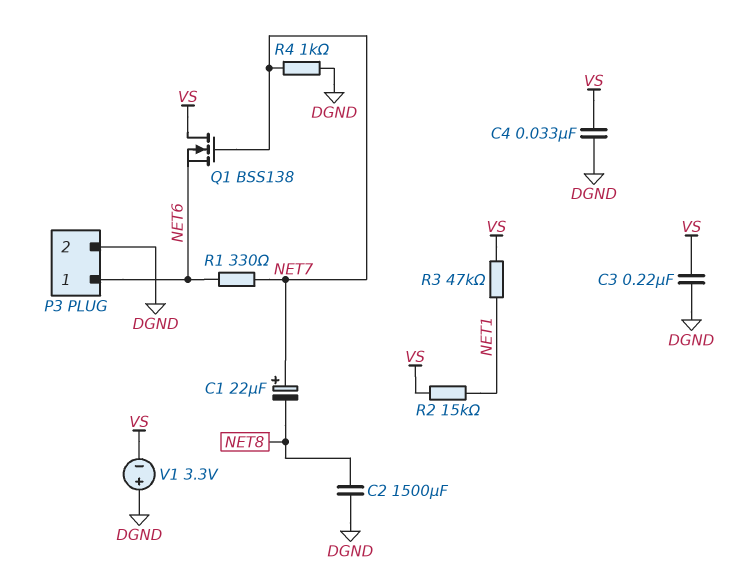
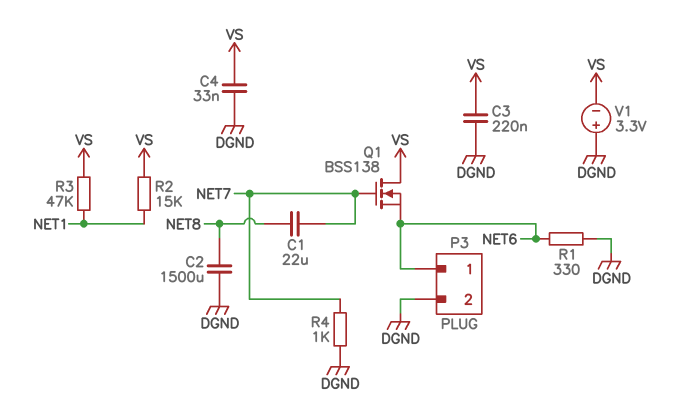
C1: 22uF (plus NET7, minus NET8) -> 22uF (NET7, NET8)
R1: 330 (NET6, NET7) -> 330 (DGND, NET6)

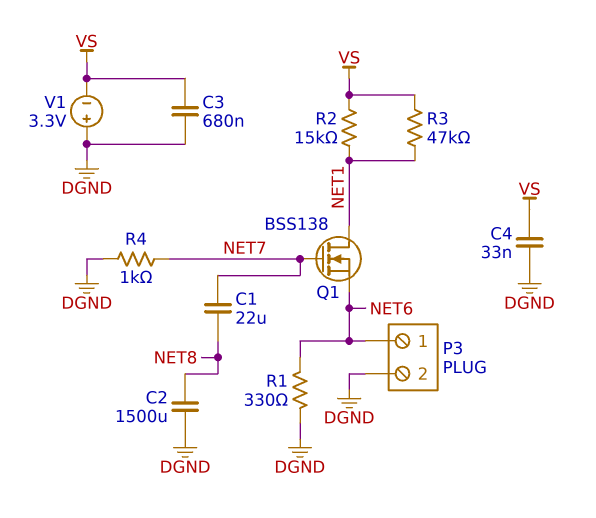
C3: 220nF (DGND, VS) -> 680nF (DGND, VS)
Q1: NMOS BSS138 (G NET7, D VS, S NET6) -> NMOS BSS138 (G NET7, D NET1, S NET6)

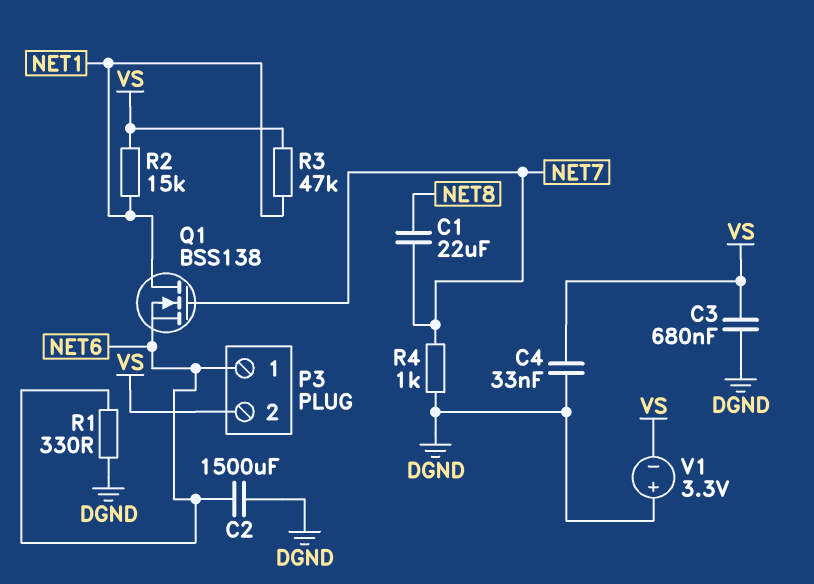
C2: 1500uF (DGND, NET8) -> 1500uF (DGND, NET6)
P3 pin 2: DGND -> VS

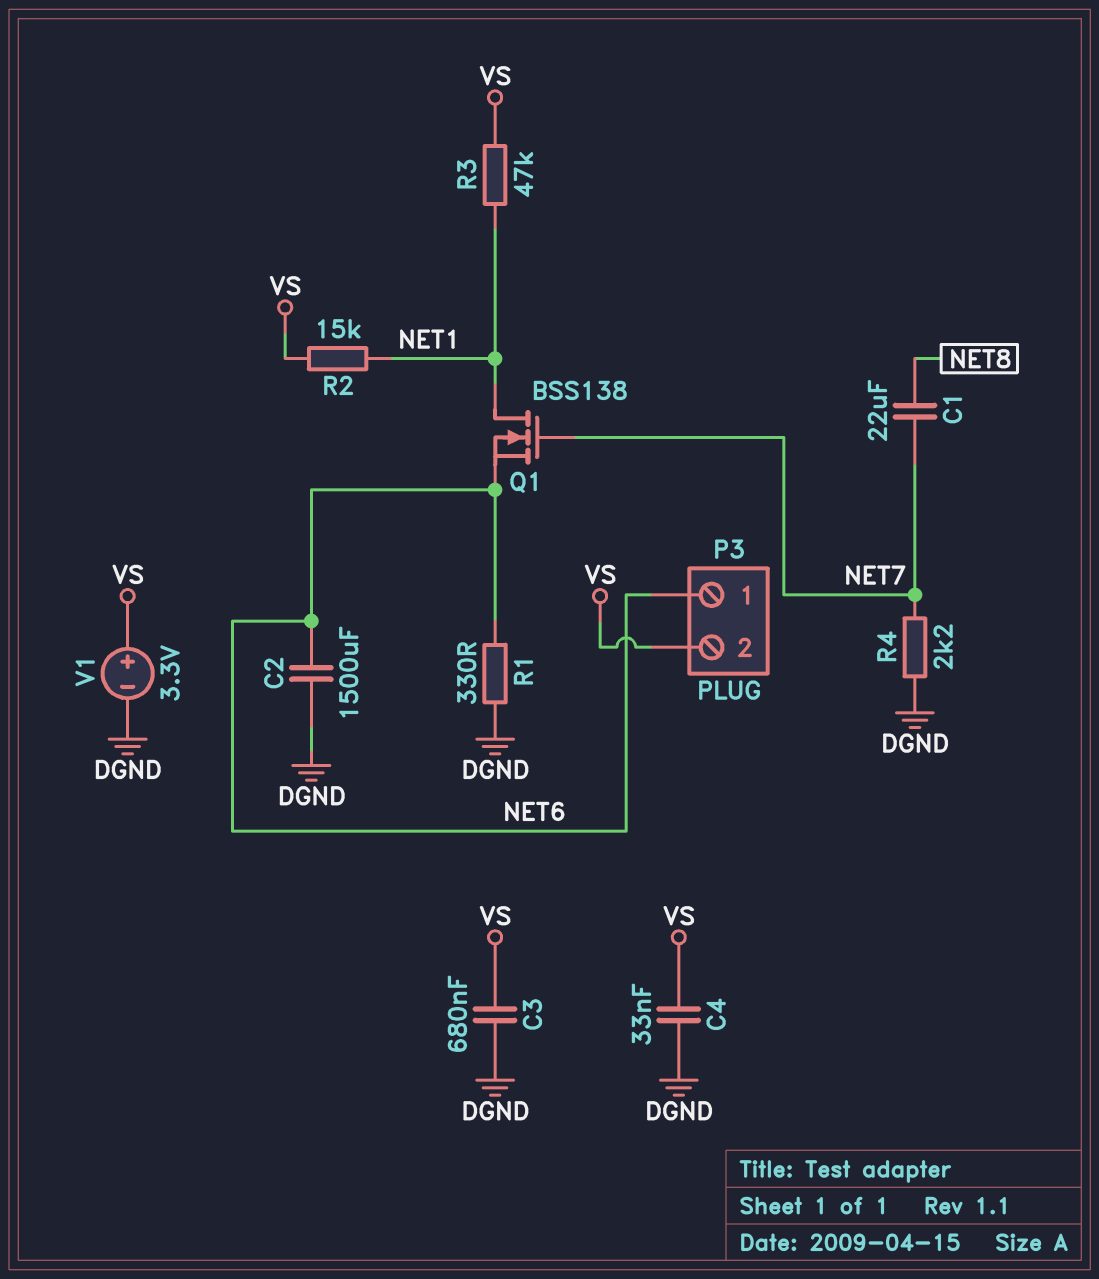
R4: 1k (DGND, NET7) -> 2.2k (DGND, NET7)
V1: 3.3V (plus DGND, minus VS) -> 3.3V (plus VS, minus DGND)

